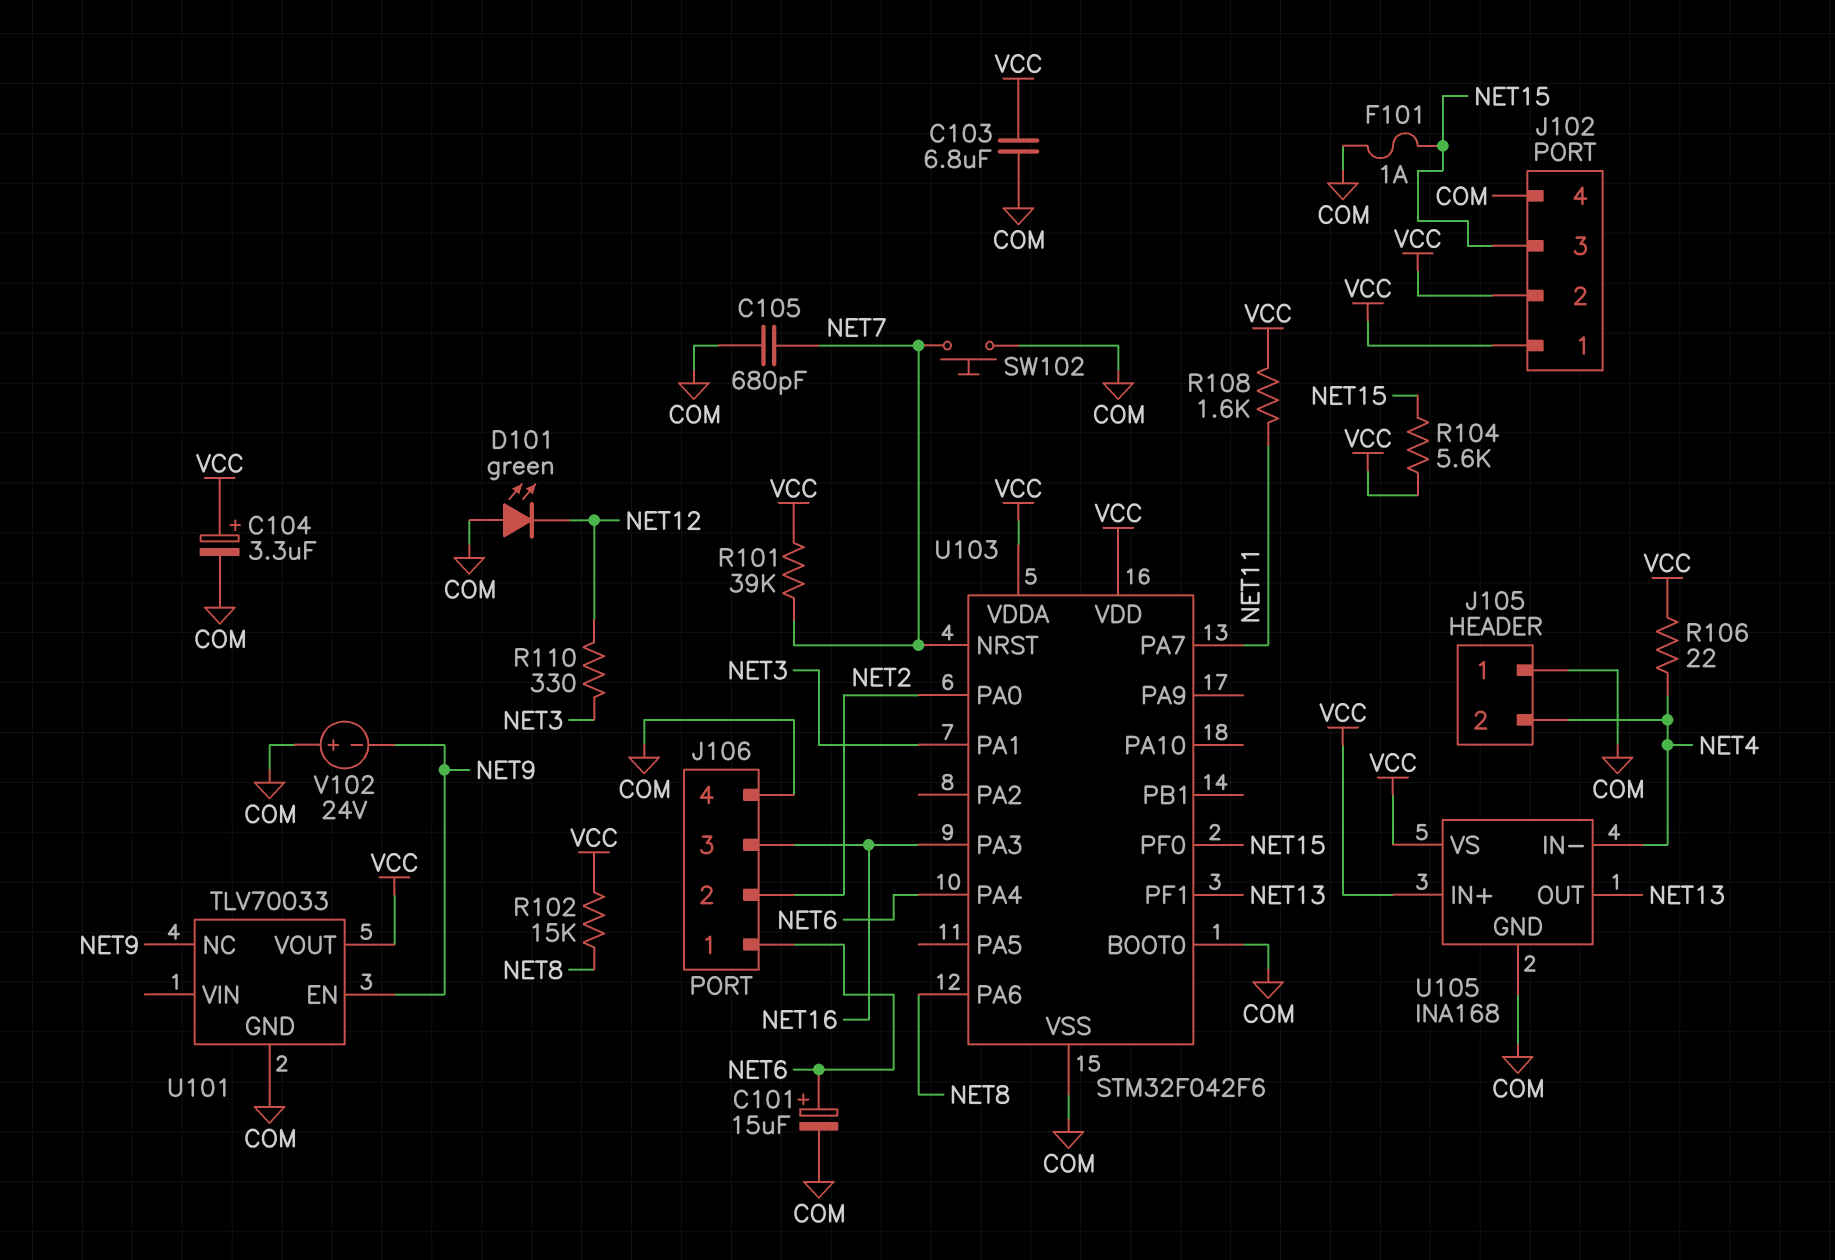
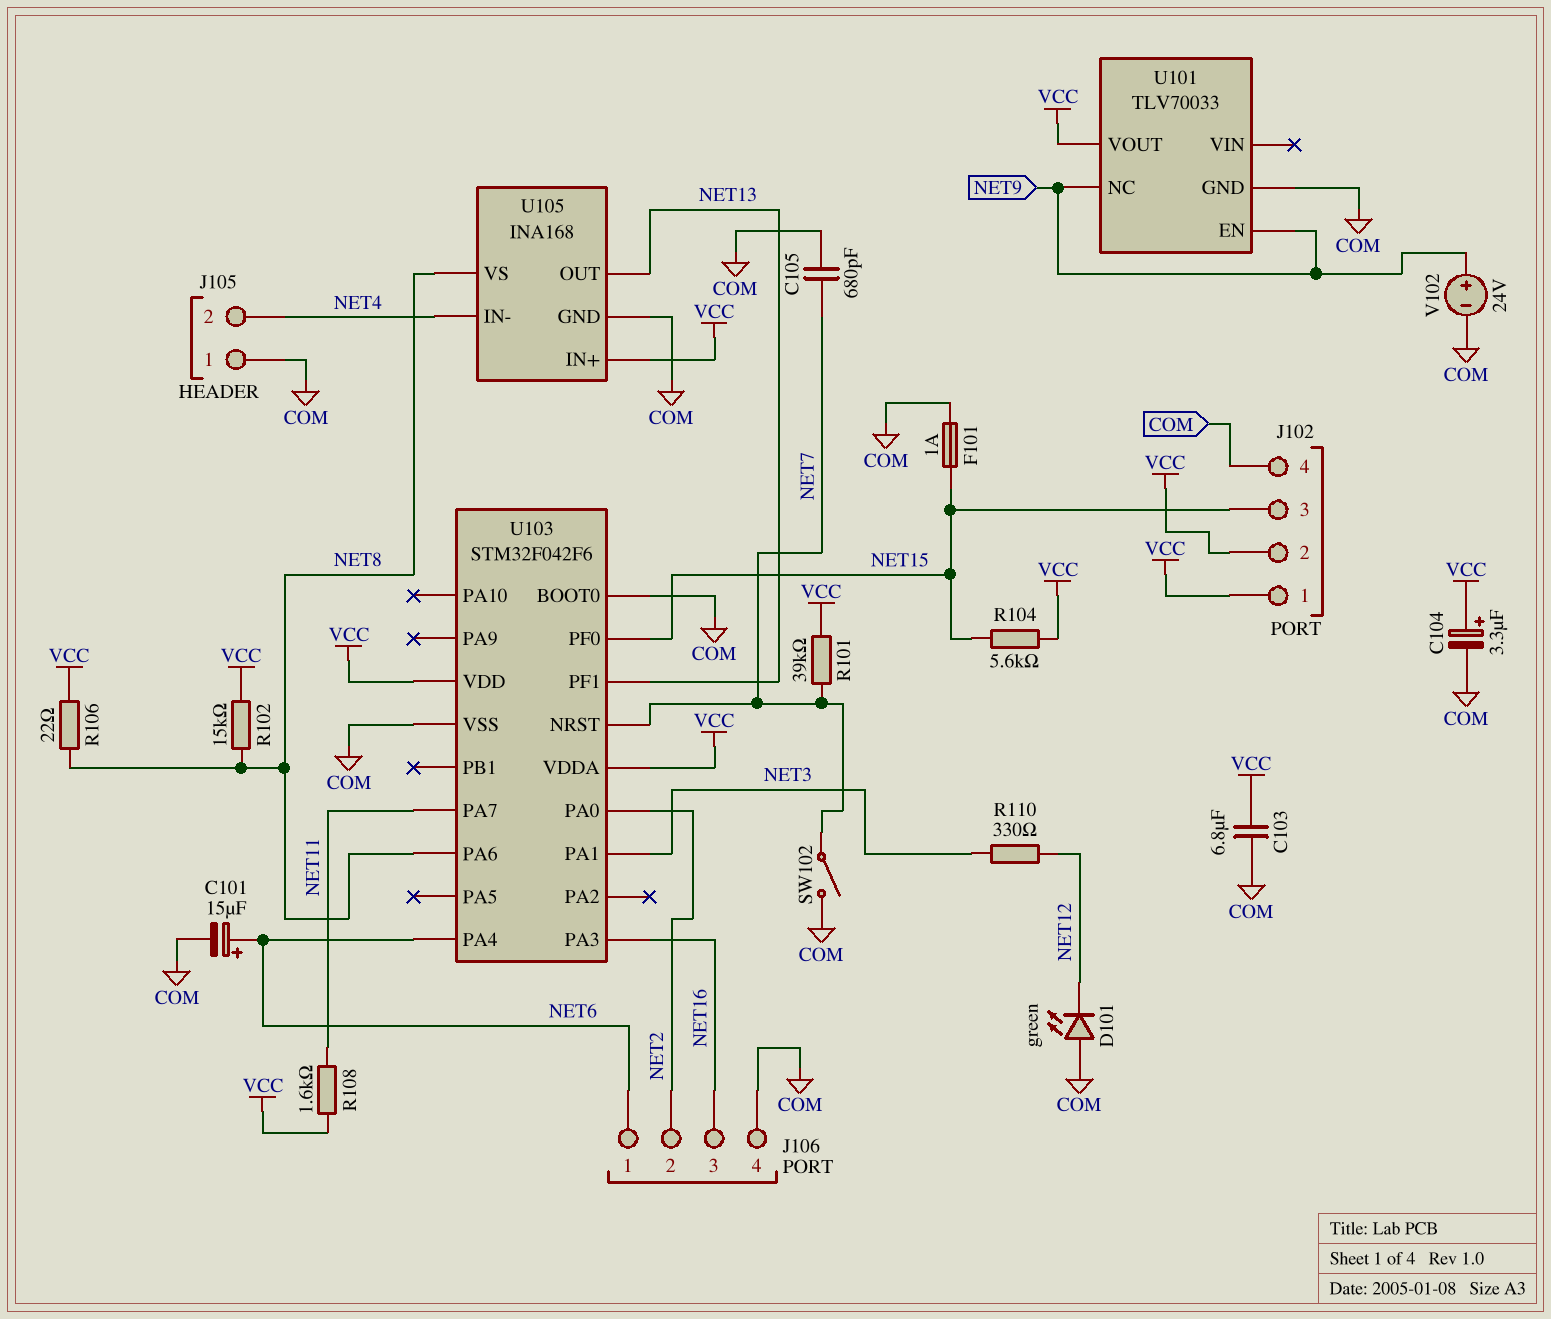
R106: 22 (NET4, VCC) -> 22 (NET8, VCC)
SW102: button (COM, NET7) -> switch (COM, NET7)
U105 pin VS: VCC -> NET8
V102: 24V (plus COM, minus NET9) -> 24V (plus NET9, minus COM)

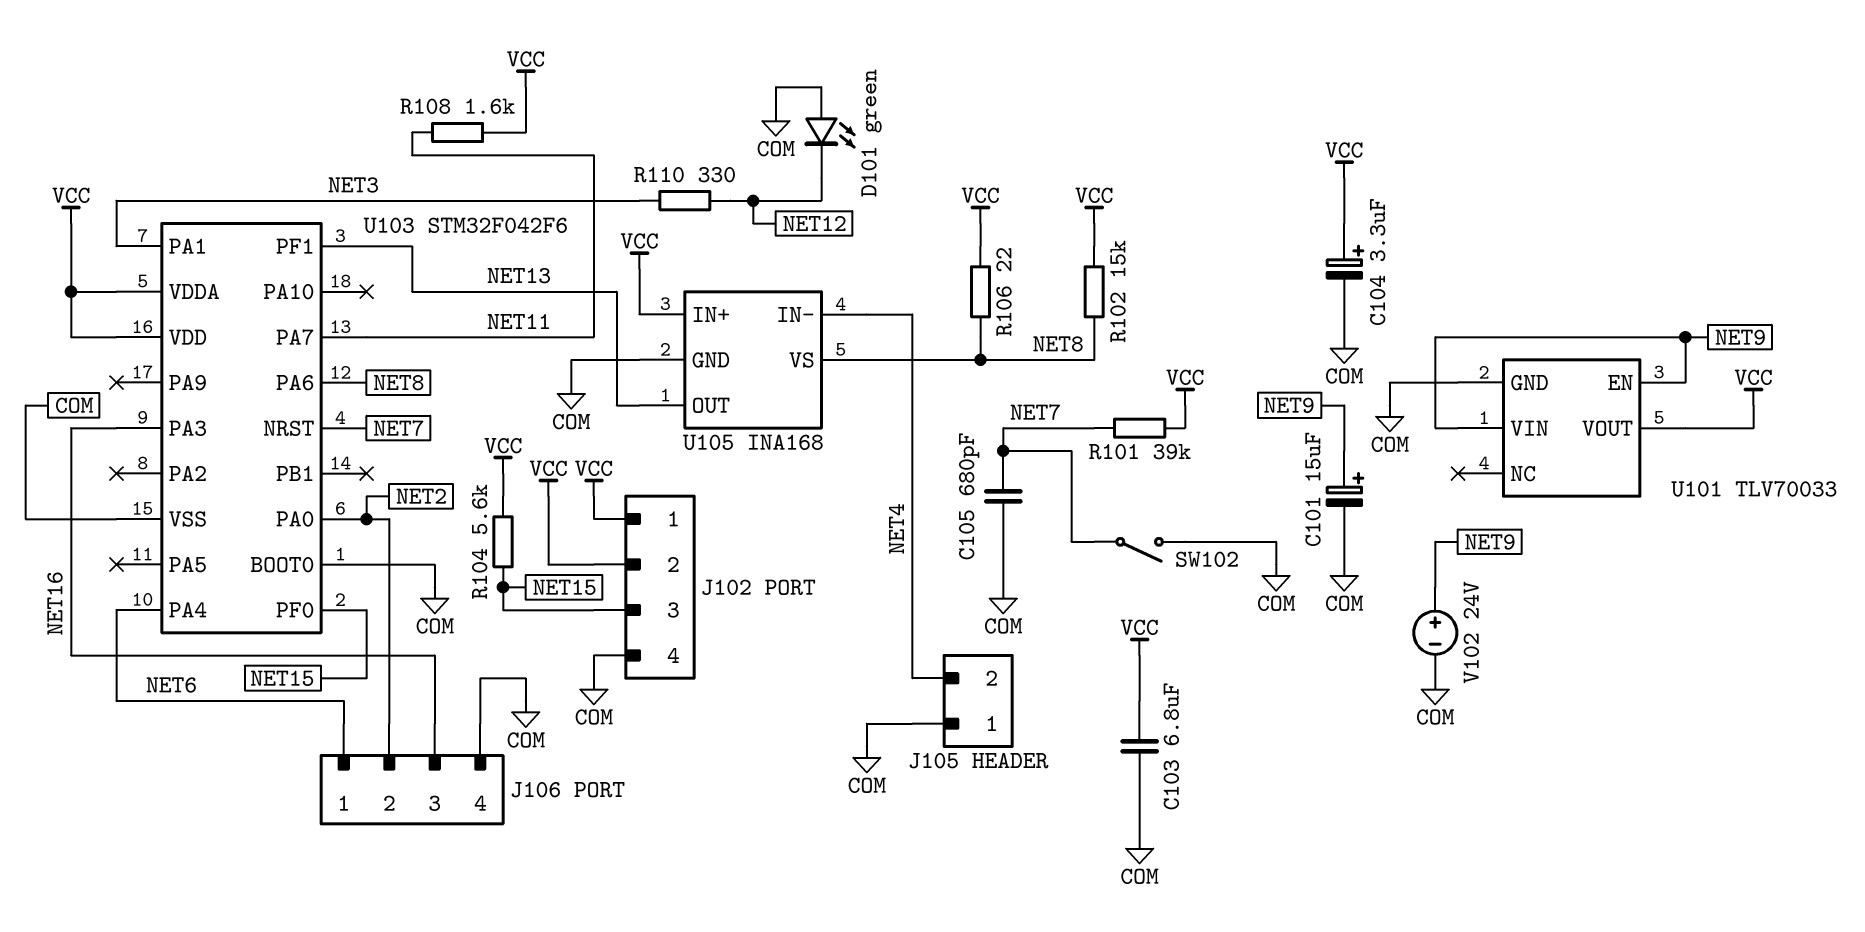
C101: 15uF (plus NET6, minus COM) -> 15uF (plus NET9, minus COM)
F101: 1A (COM, NET15) -> none
U101 pin NC: NET9 -> none
U101 pin VIN: none -> NET9

